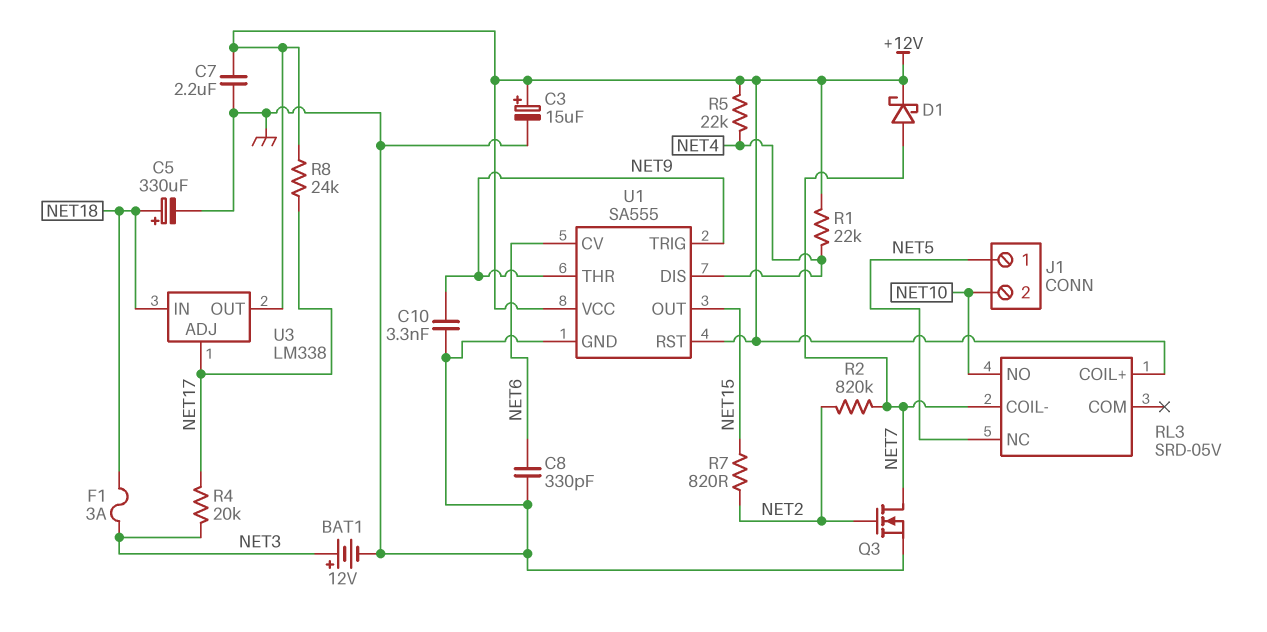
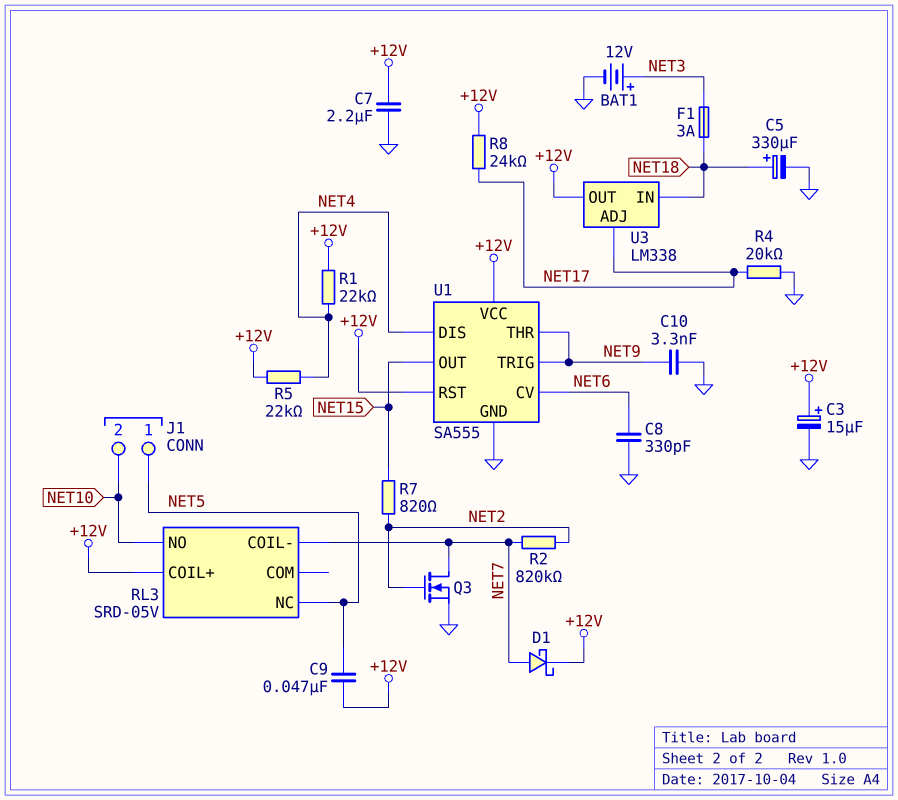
C9: none -> 47nF (+12V, NET5)
R4: 20k (NET3, NET17) -> 20k (GND, NET17)

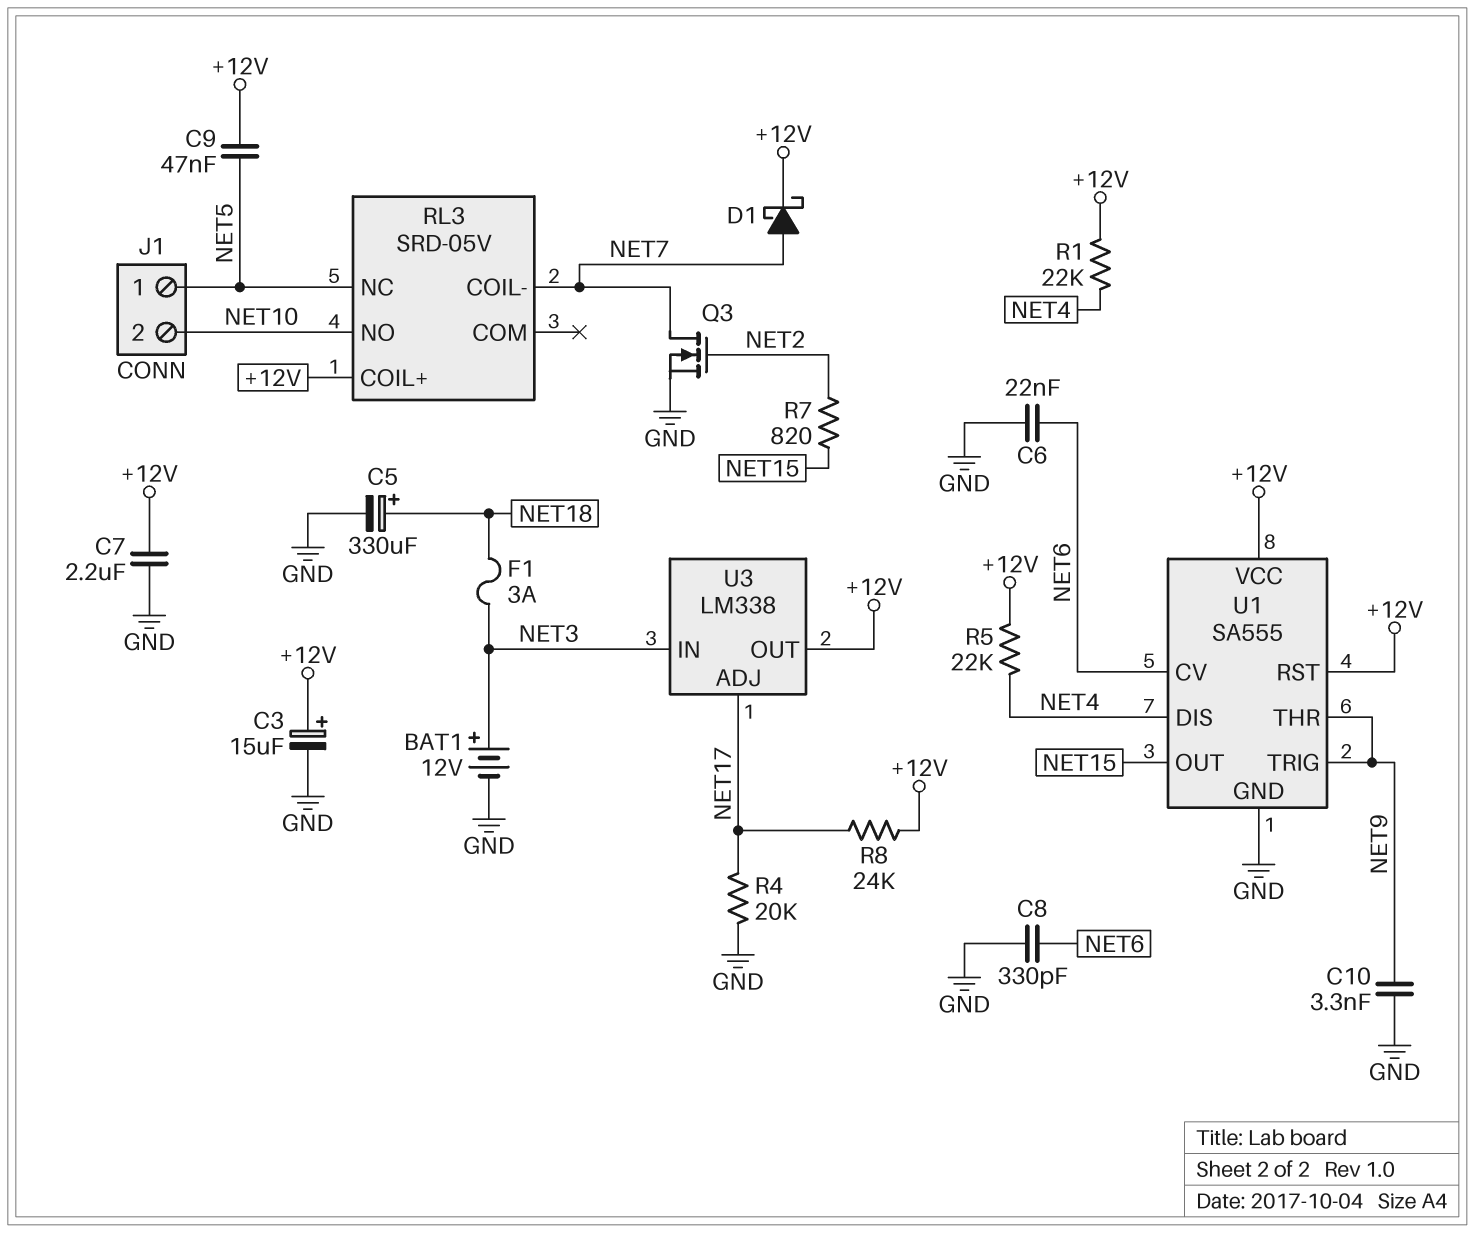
C6: none -> 22nF (GND, NET6)
R2: 820k (NET2, NET7) -> none
U3 pin IN: NET18 -> NET3

